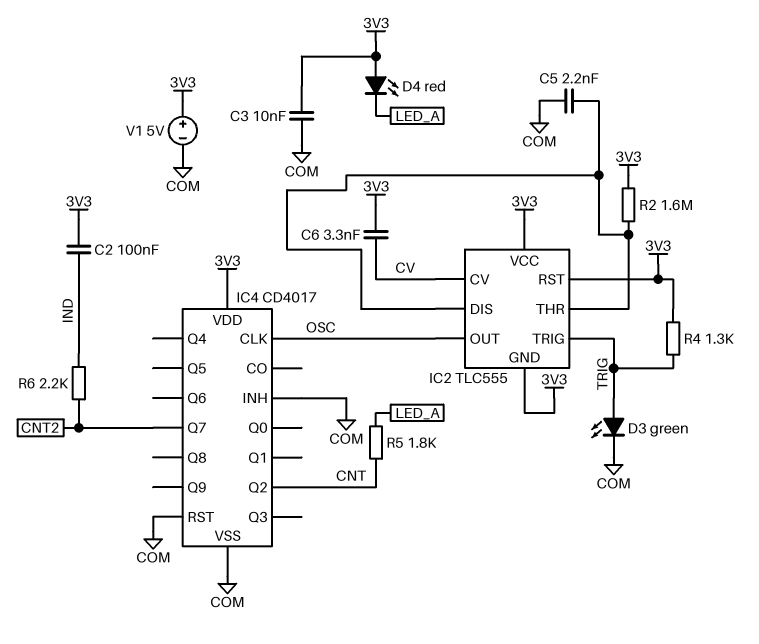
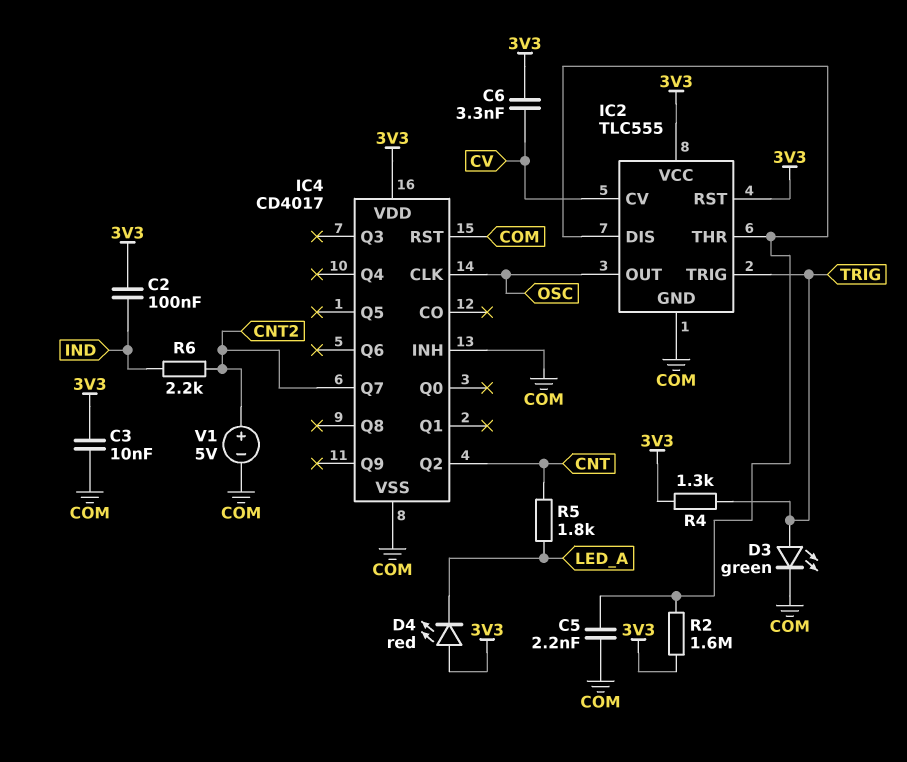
IC2 pin GND: 3V3 -> COM
V1: 5V (plus 3V3, minus COM) -> 5V (plus CNT2, minus COM)

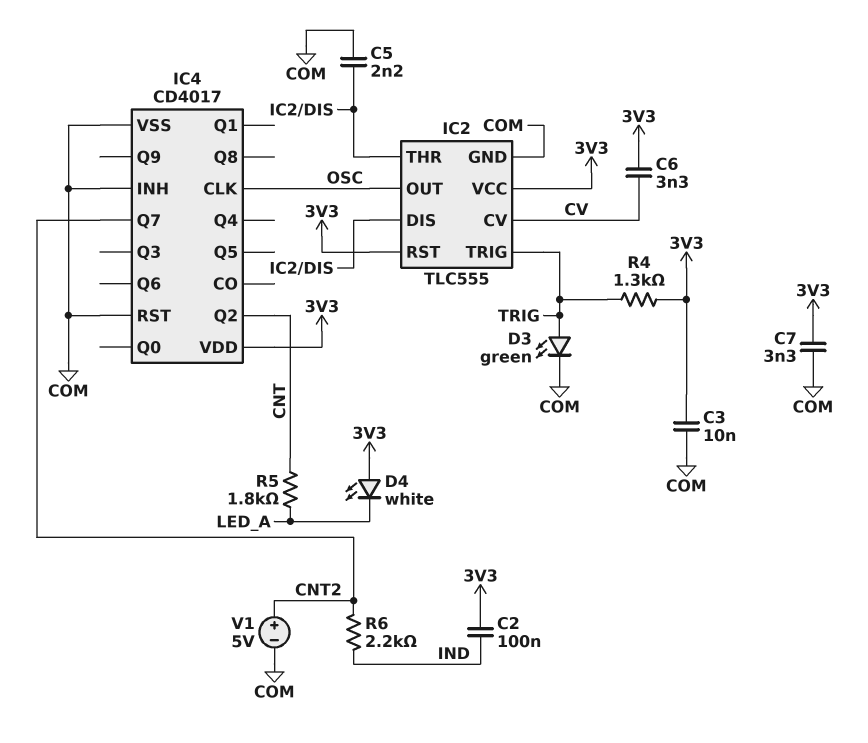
C7: none -> 3.3nF (3V3, COM)
D4: LED red (A 3V3, K LED_A) -> LED white (A 3V3, K LED_A)
R2: 1.6M (3V3, IC2/DIS) -> none

